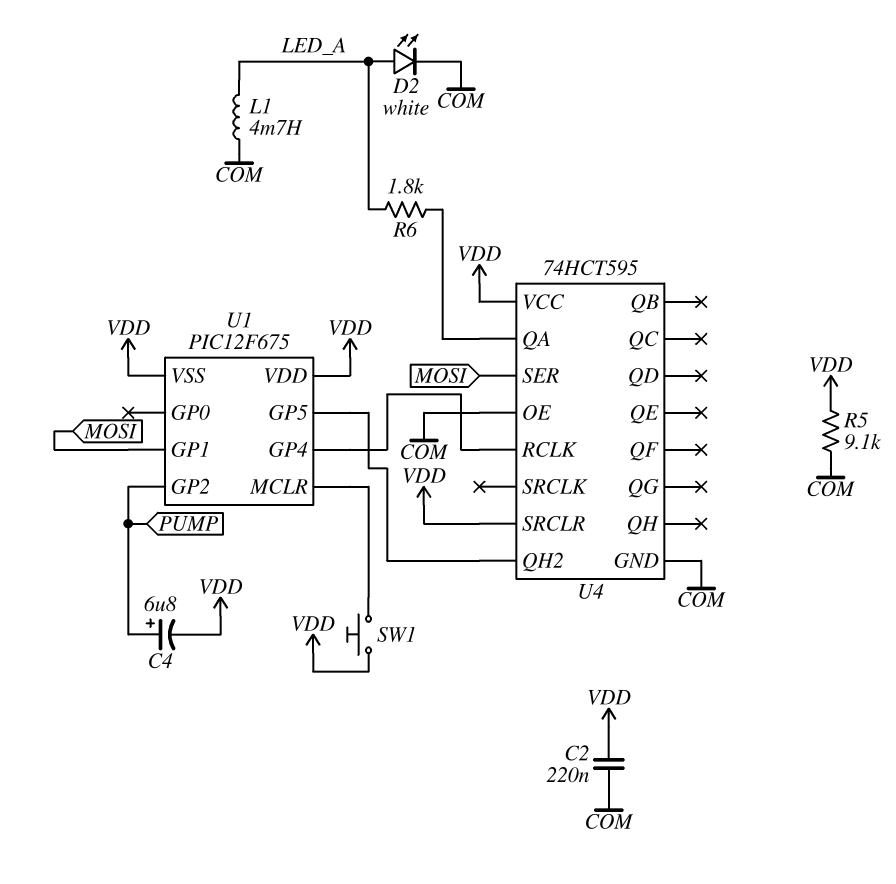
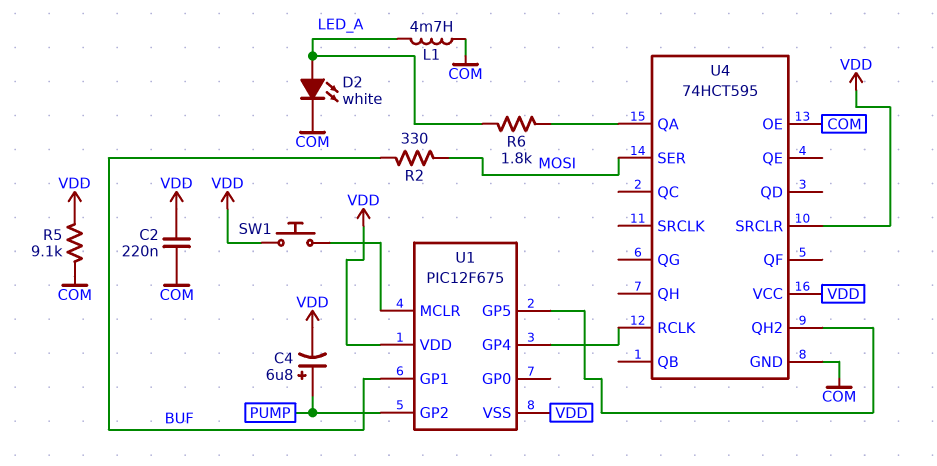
R2: none -> 330 (BUF, MOSI)
U1 pin GP1: MOSI -> BUF

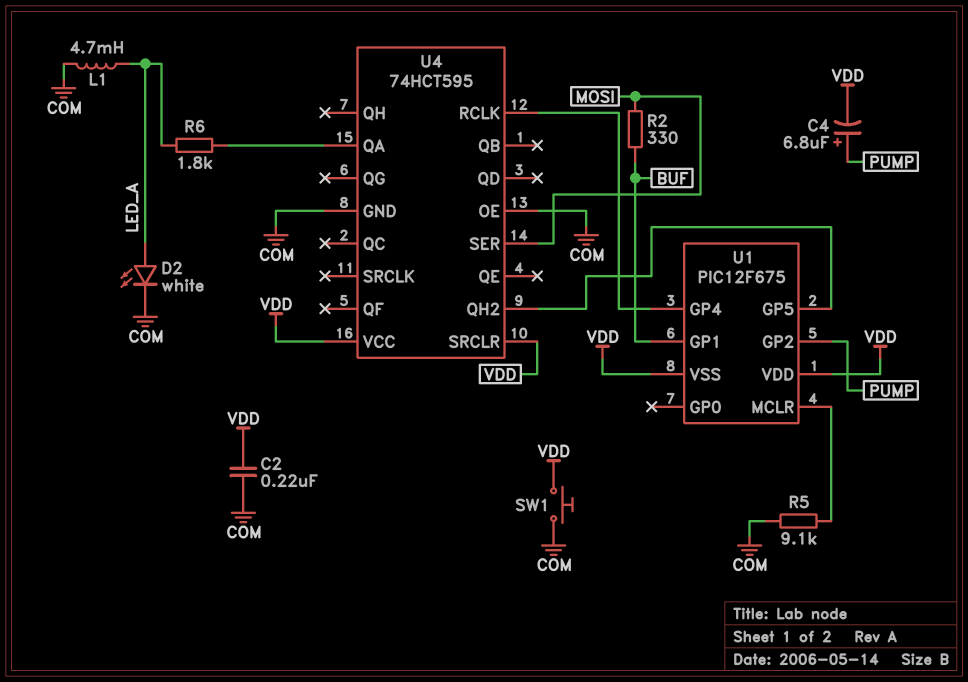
R5: 9.1k (COM, VDD) -> 9.1k (COM, U1/MCLR)
SW1: button (U1/MCLR, VDD) -> button (COM, VDD)

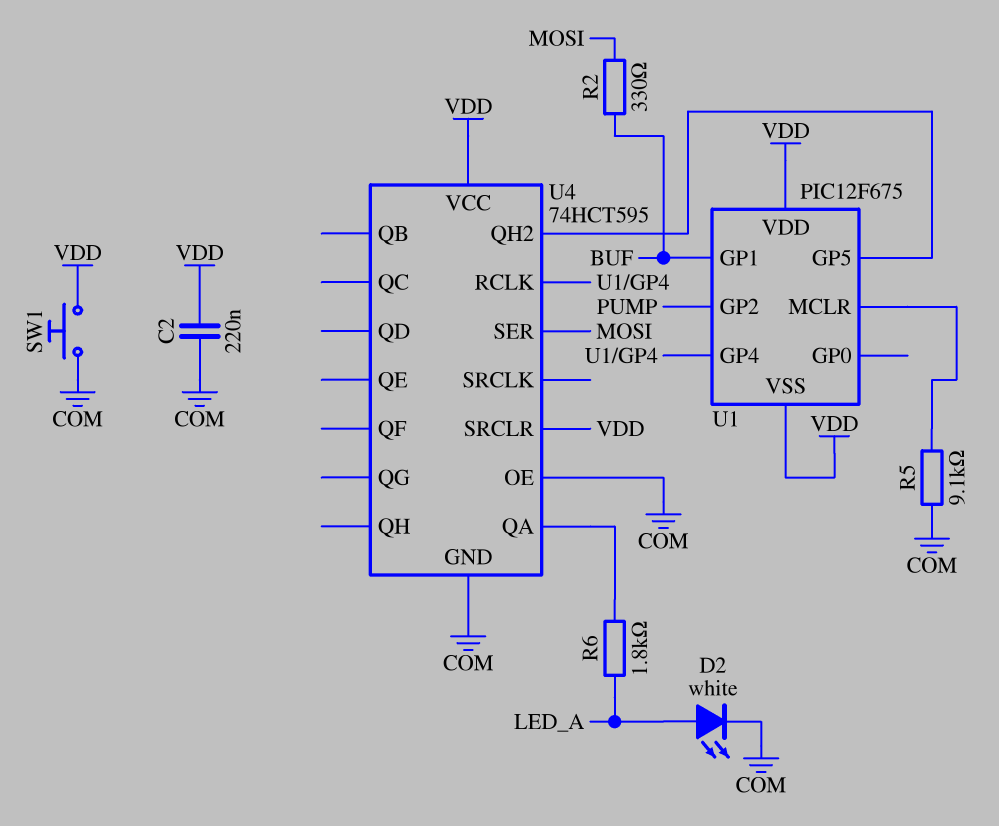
C4: 6.8uF (plus PUMP, minus VDD) -> none
L1: 4.7mH (COM, LED_A) -> none

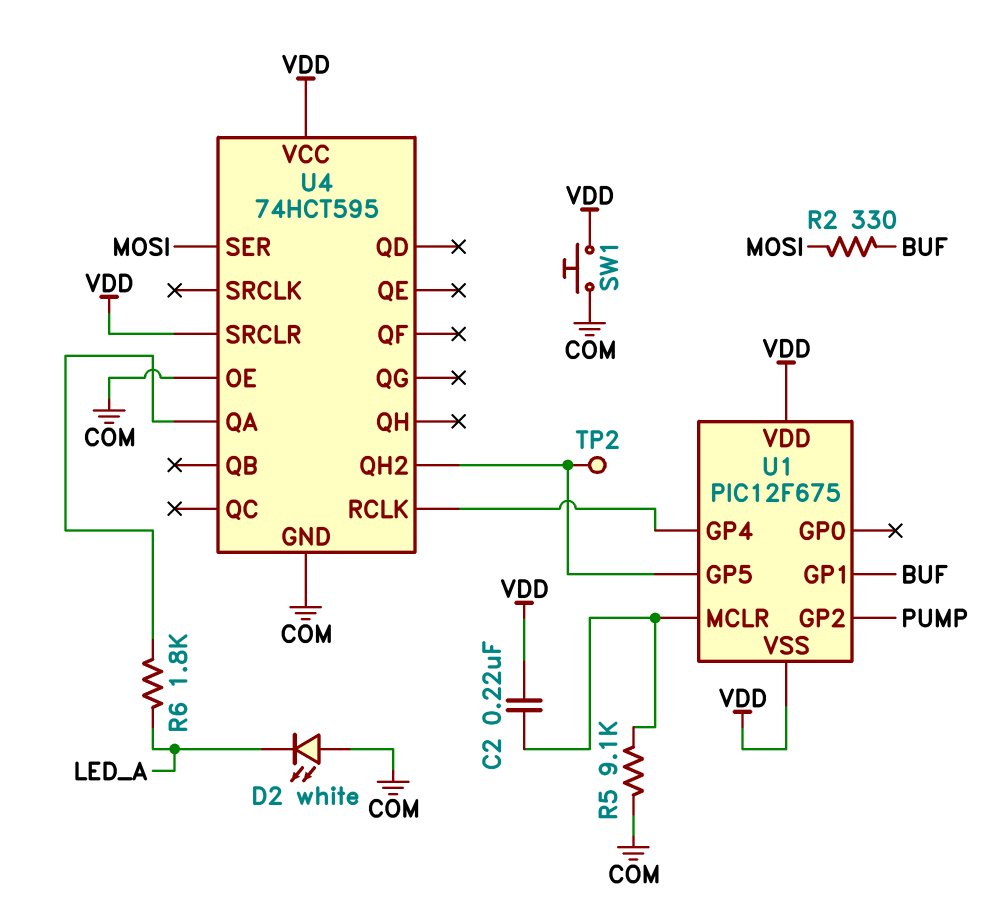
C2: 220nF (COM, VDD) -> 220nF (U1/MCLR, VDD)
D2: LED white (A LED_A, K COM) -> LED white (A COM, K LED_A)
TP2: none -> test point (U1/GP5)

